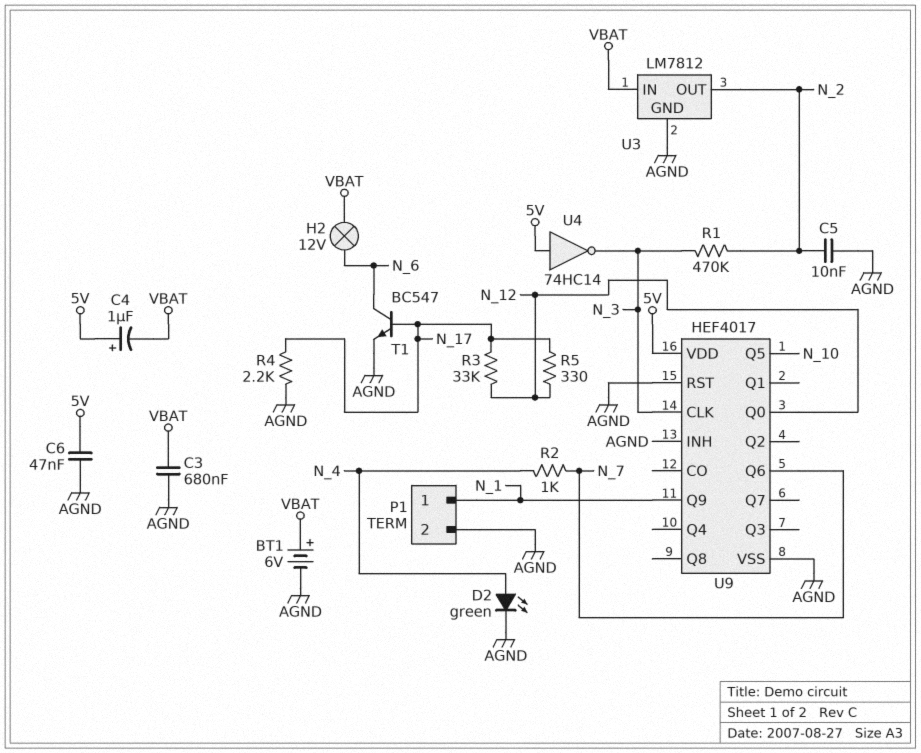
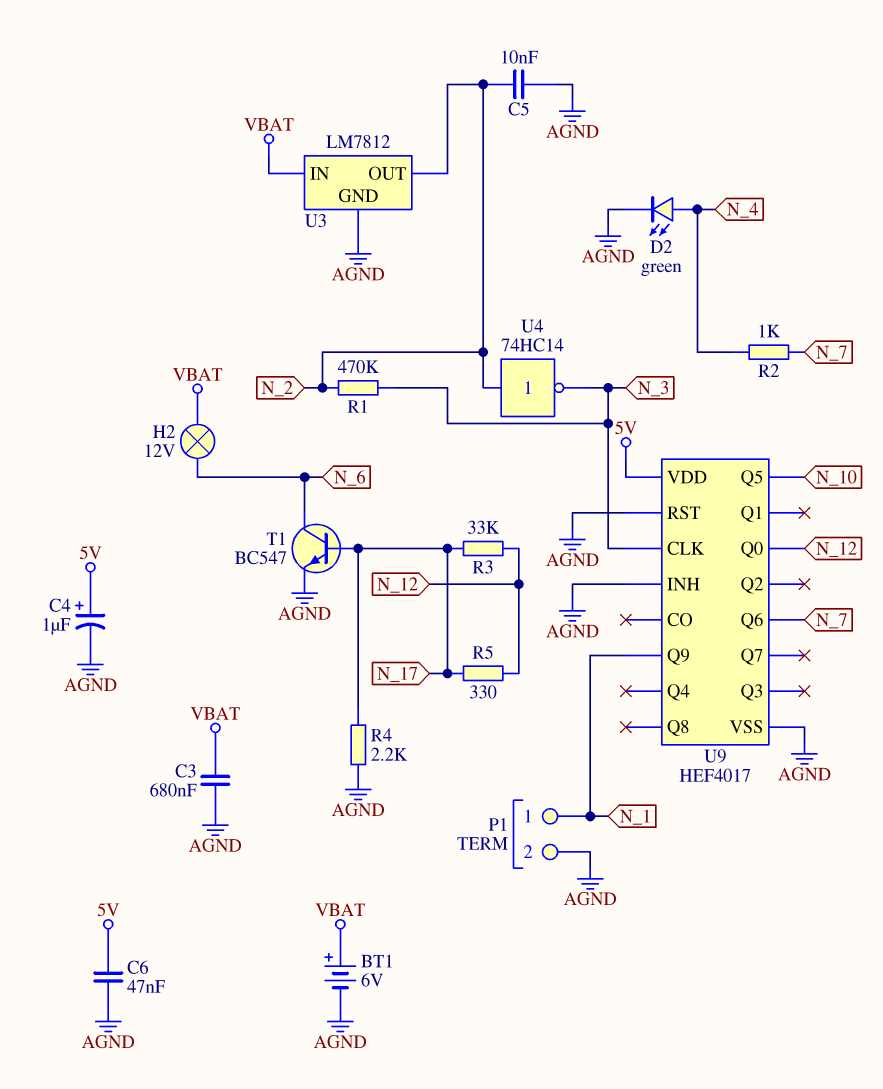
C4: 1uF (plus 5V, minus VBAT) -> 1uF (plus 5V, minus AGND)
U4: NOT 74HC14 (in 5V, out N_3) -> NOT 74HC14 (in N_2, out N_3)

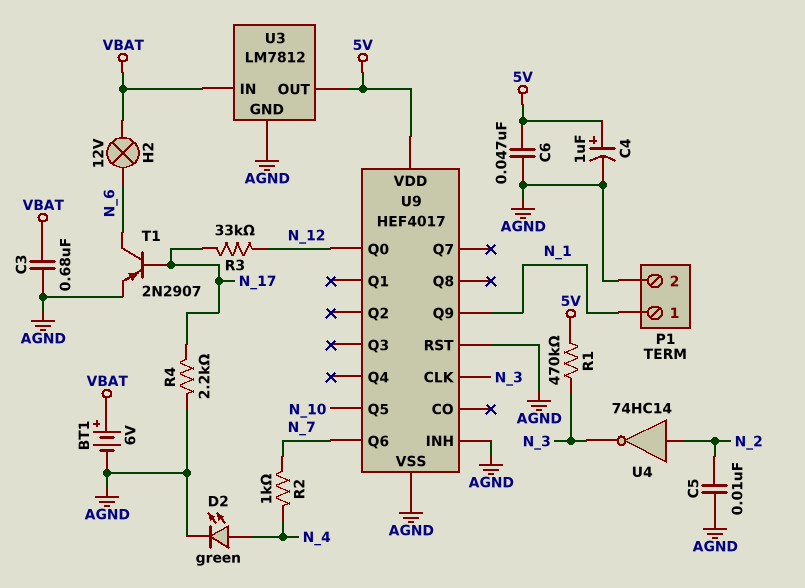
R1: 470k (N_2, N_3) -> 470k (5V, N_3)
R5: 330 (N_12, N_17) -> none
T1: NPN BC547 (B N_17, C N_6, E AGND) -> PNP 2N2907 (B N_17, C N_6, E AGND)
U3 pin OUT: N_2 -> 5V

